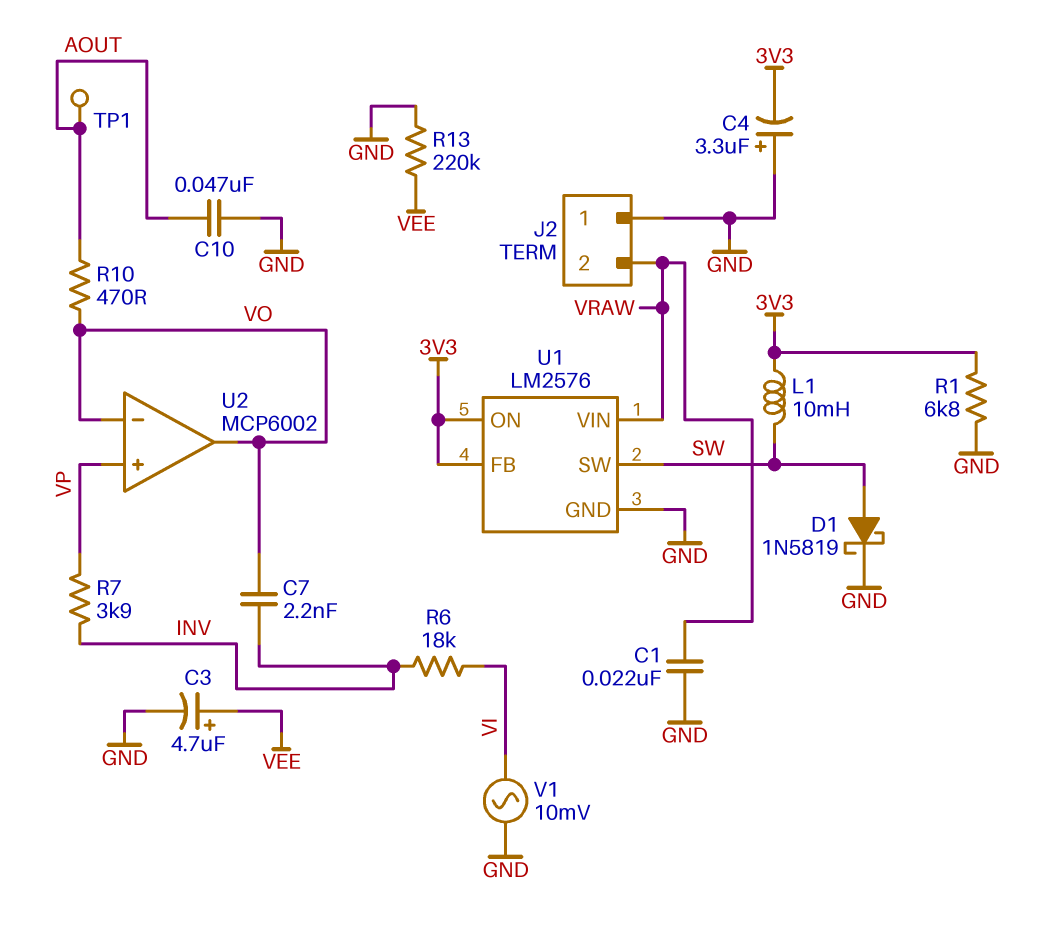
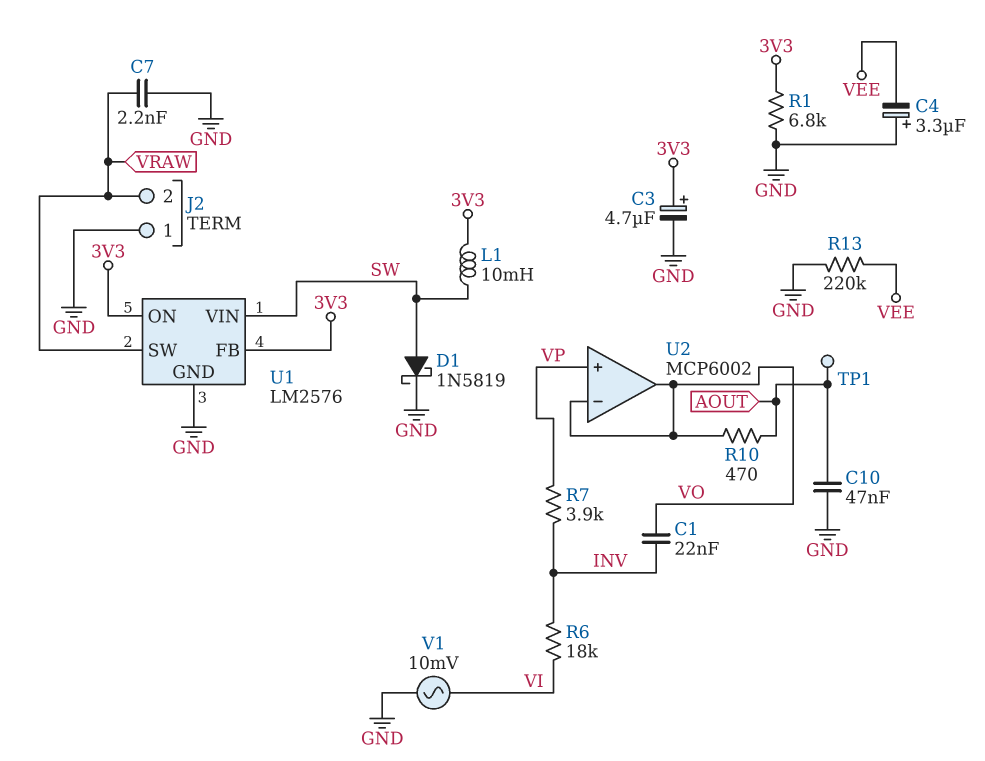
C1: 22nF (GND, VRAW) -> 22nF (INV, VO)
C3: 4.7uF (plus VEE, minus GND) -> 4.7uF (plus 3V3, minus GND)
C4: 3.3uF (plus GND, minus 3V3) -> 3.3uF (plus GND, minus VEE)
C7: 2.2nF (INV, VO) -> 2.2nF (GND, VRAW)
U1 pin SW: SW -> VRAW
U1 pin VIN: VRAW -> SW

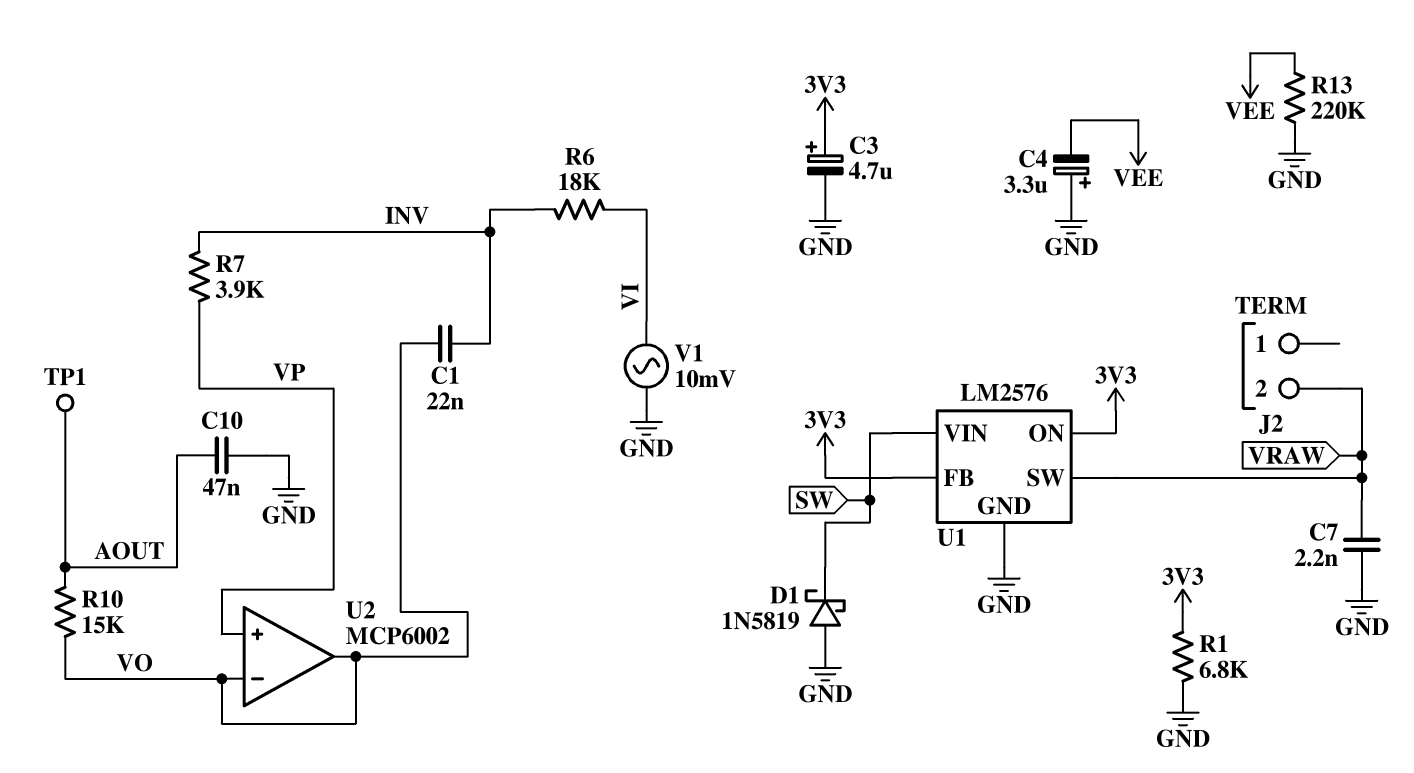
D1: schottky 1N5819 (A SW, K GND) -> schottky 1N5819 (A GND, K SW)
J2 pin 1: GND -> none
L1: 10mH (3V3, SW) -> none
R10: 470 (AOUT, VO) -> 15k (AOUT, VO)

